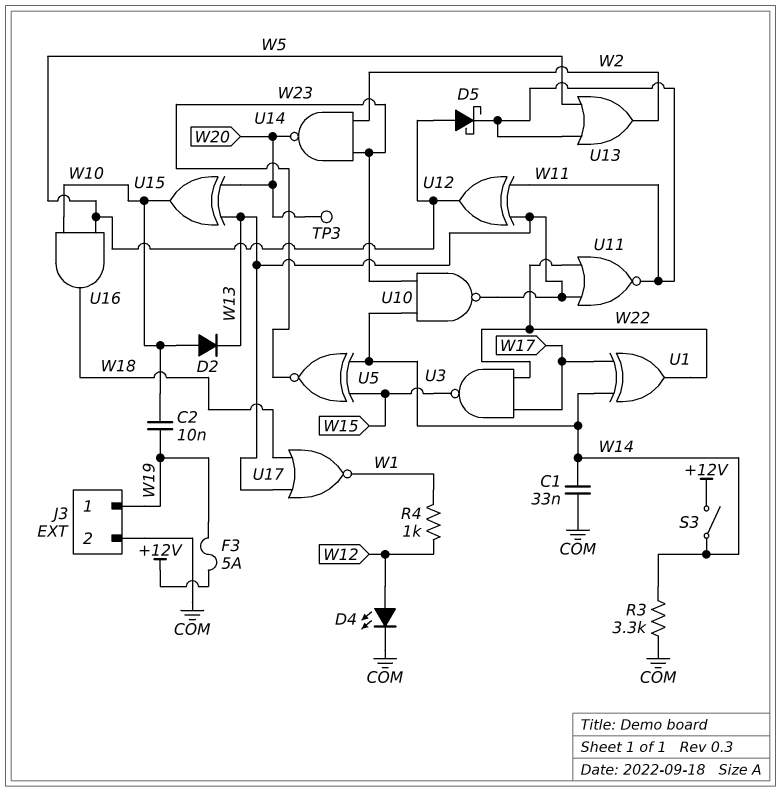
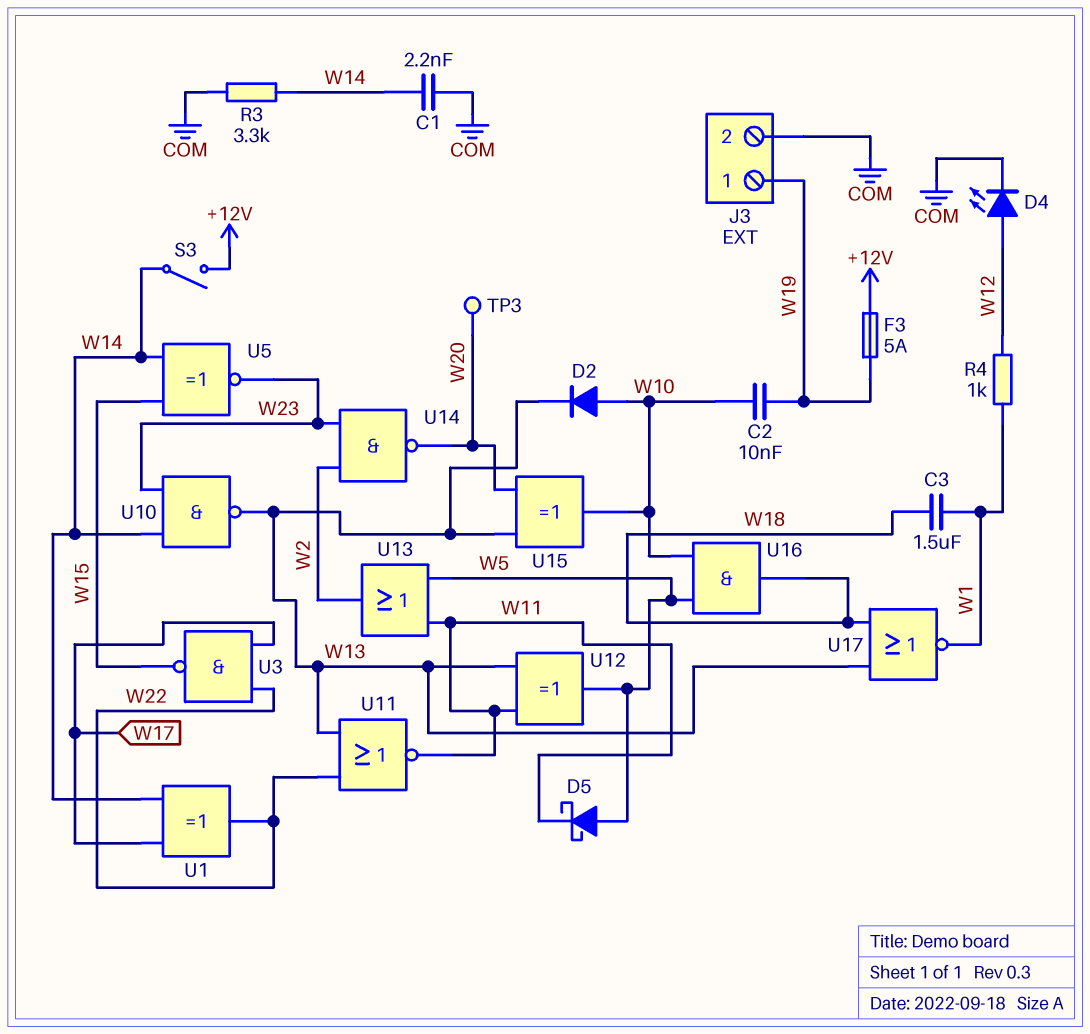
C1: 33nF (COM, W14) -> 2.2nF (COM, W14)
C3: none -> 1.5uF (W1, W18)

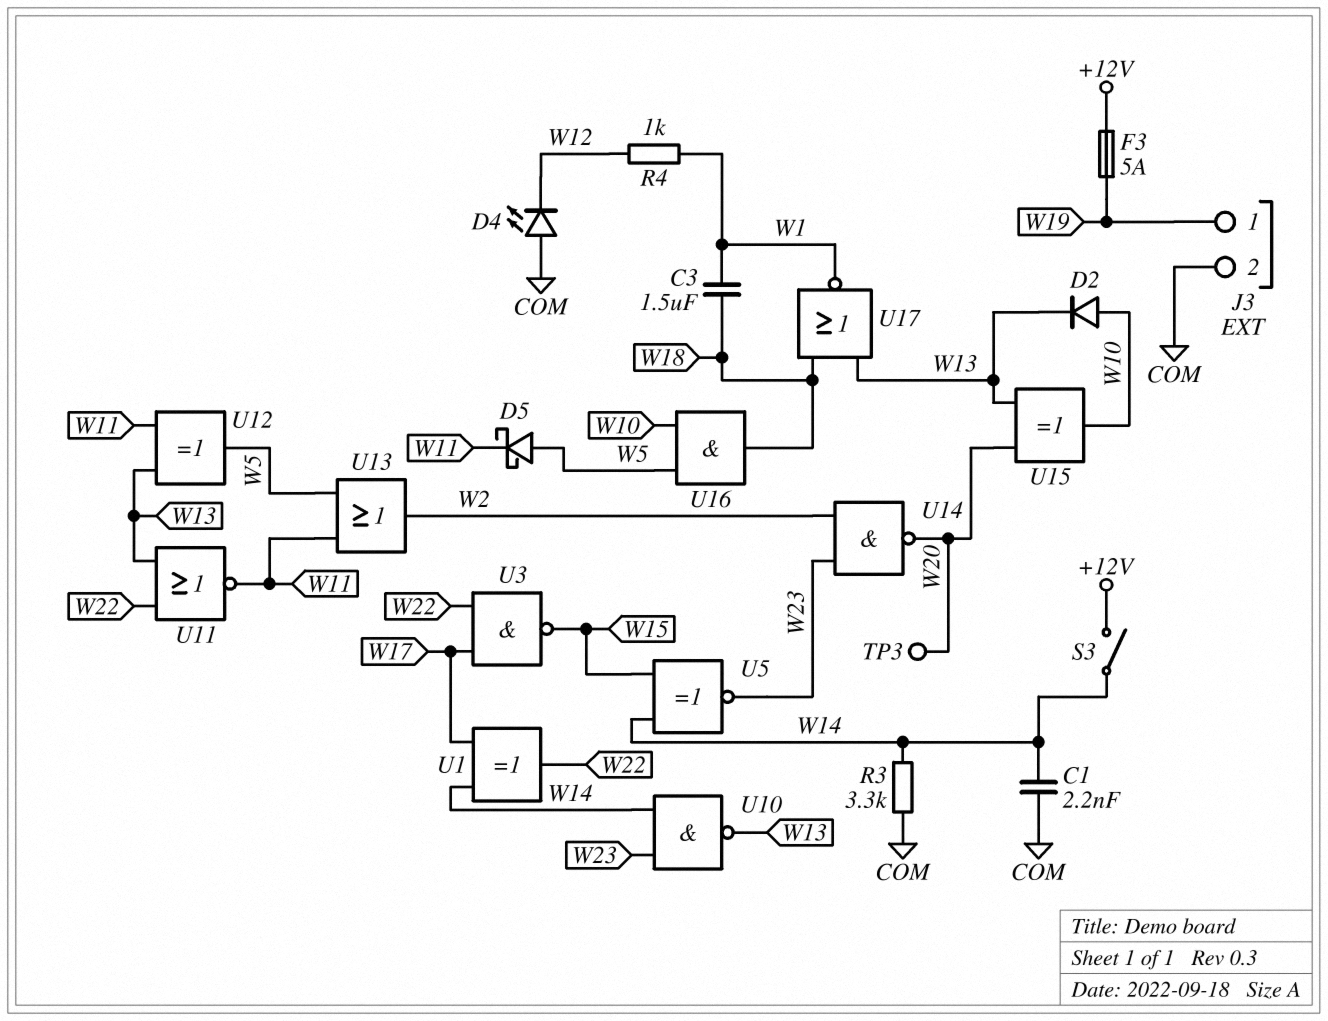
C2: 10nF (W10, W19) -> none
D4: LED (A W12, K COM) -> LED (A COM, K W12)

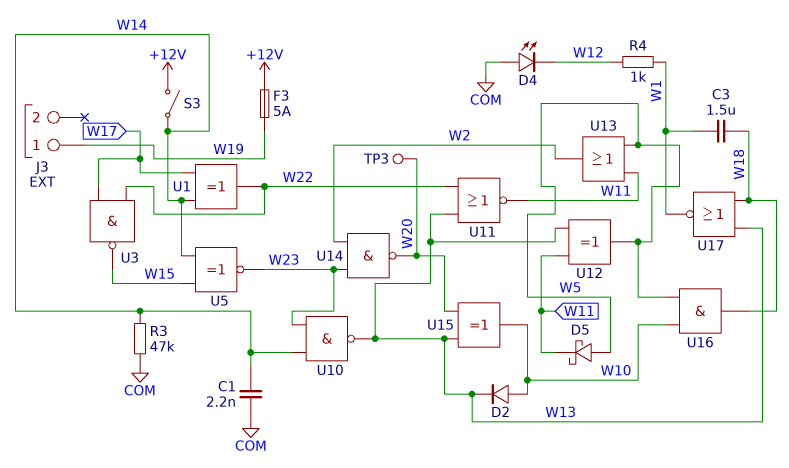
J3 pin 2: COM -> none
R3: 3.3k (COM, W14) -> 47k (COM, W14)

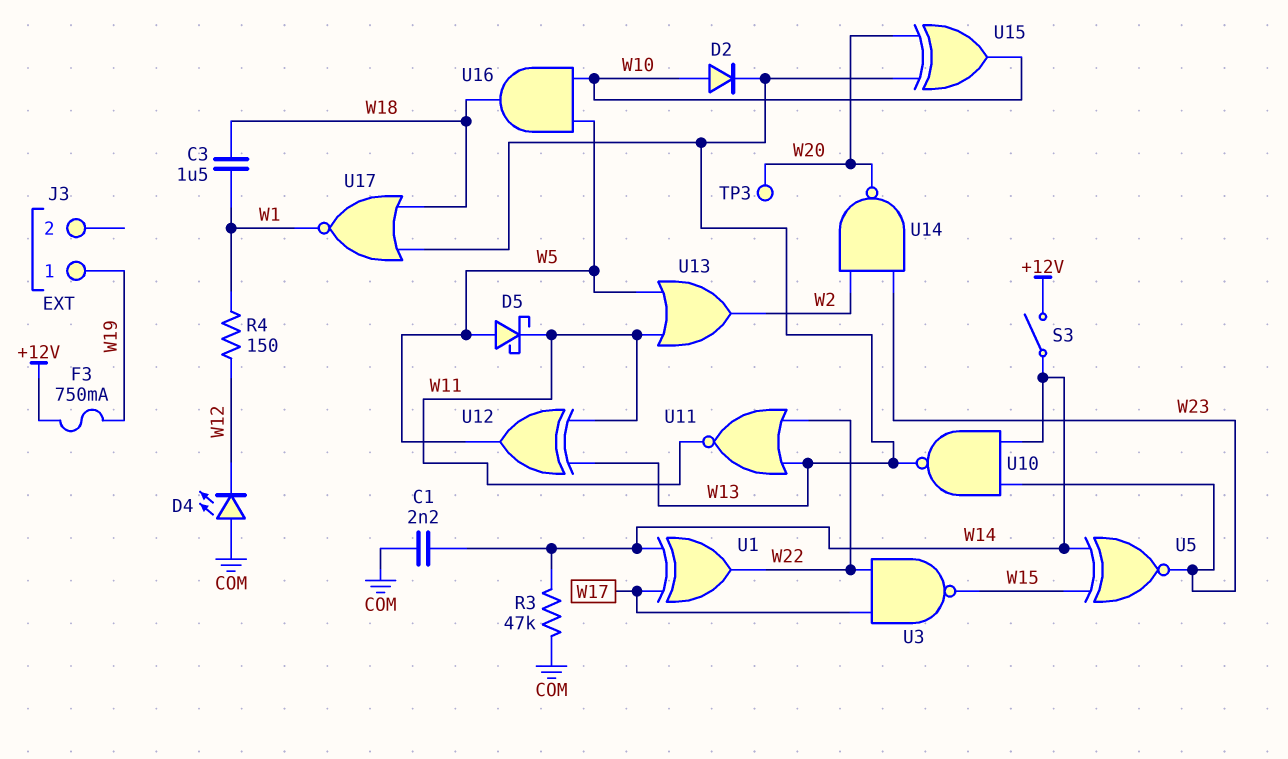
F3: 5A (+12V, W19) -> 750mA (+12V, W19)
R4: 1k (W1, W12) -> 150 (W1, W12)

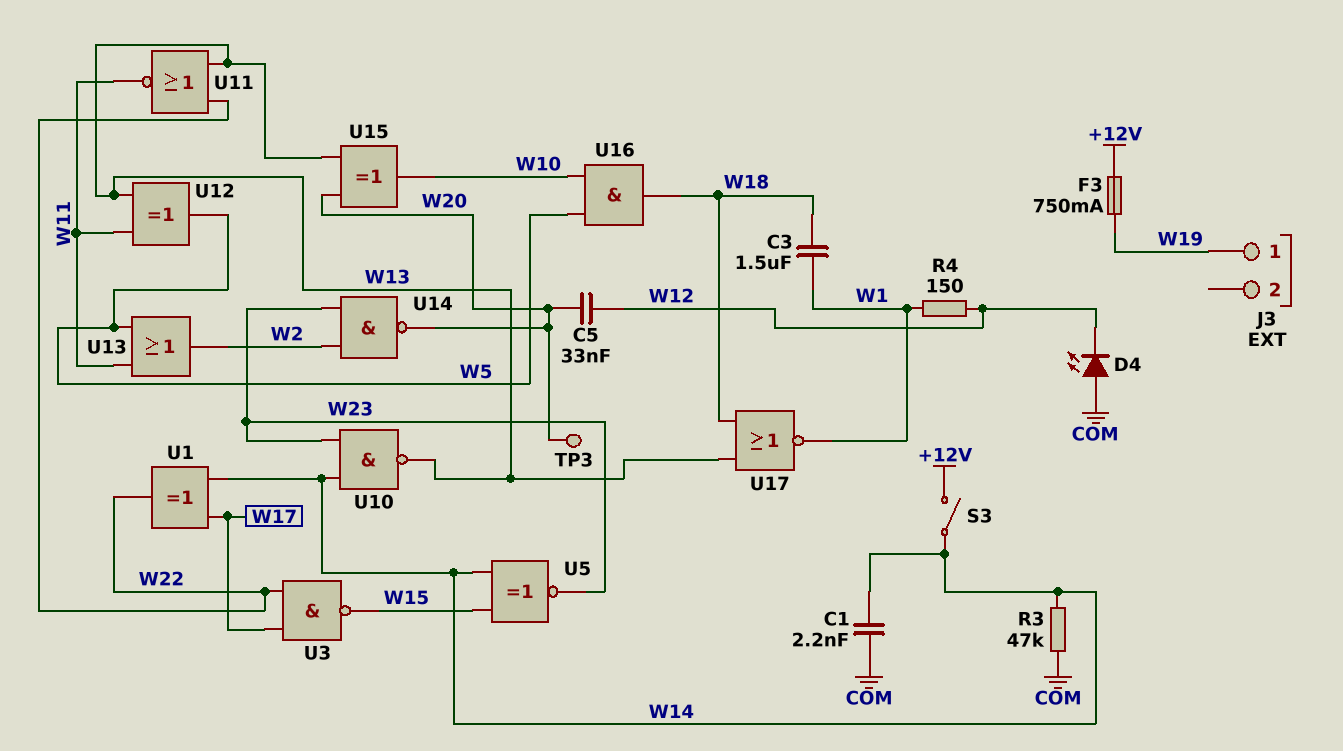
C5: none -> 33nF (W12, W20)
D2: diode (A W10, K W13) -> none
D5: schottky (A W5, K W11) -> none

